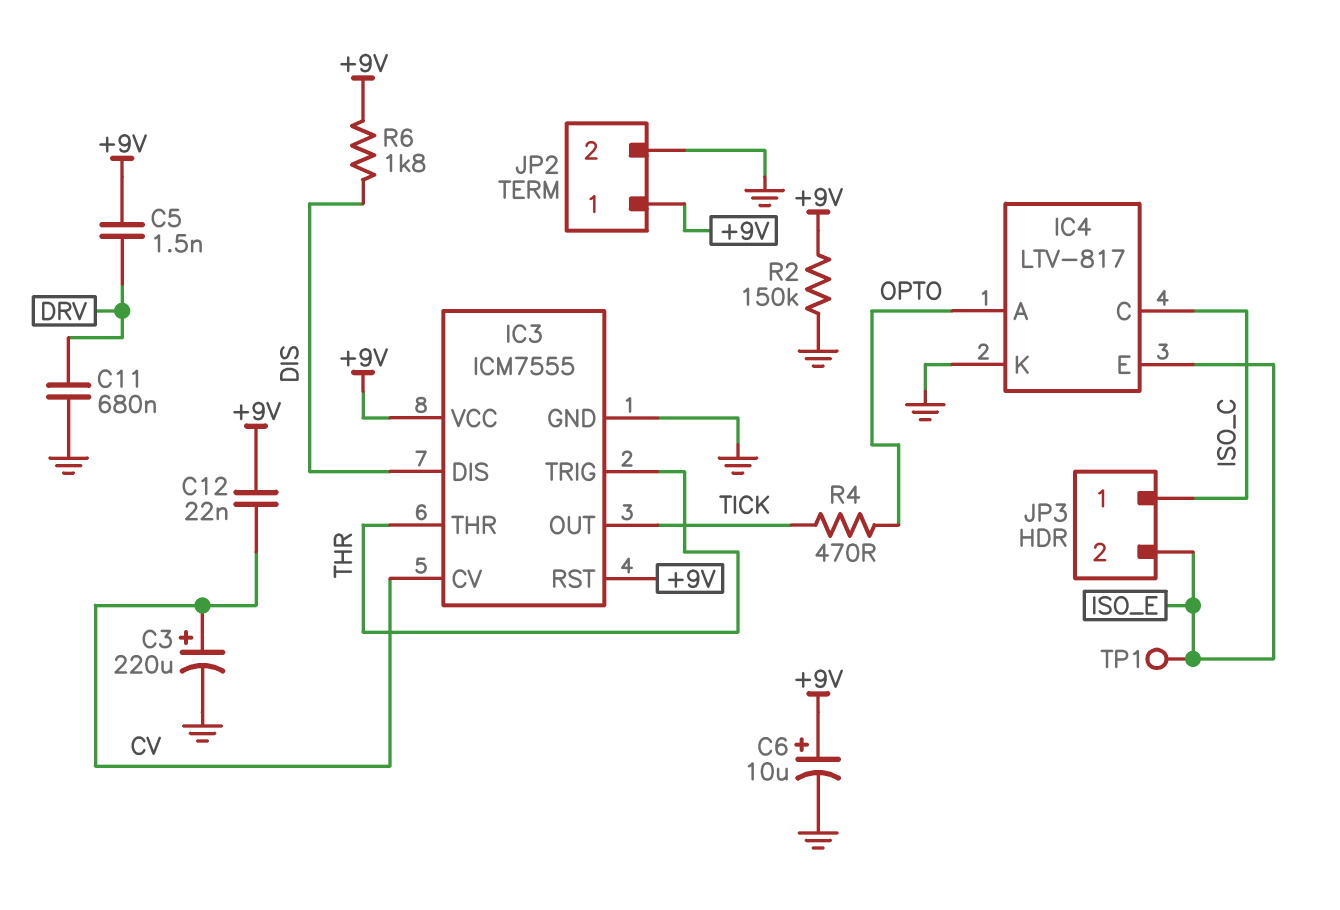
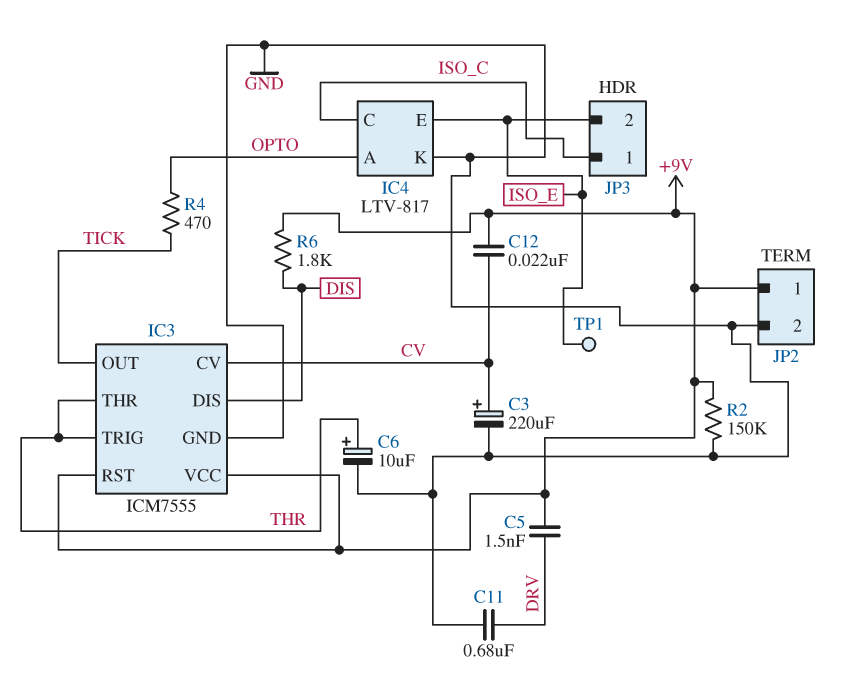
C6: 10uF (plus +9V, minus GND) -> 10uF (plus THR, minus GND)

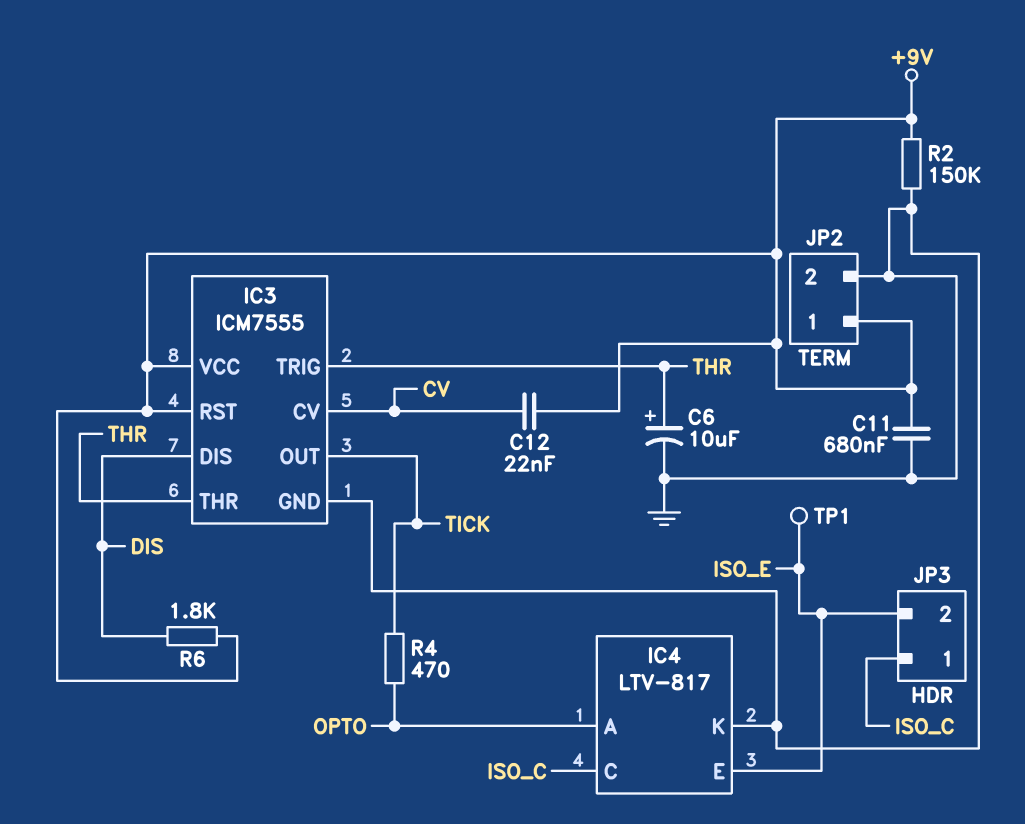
C3: 220uF (plus CV, minus GND) -> none
C5: 1.5nF (+9V, DRV) -> none
C11: 680nF (DRV, GND) -> 680nF (+9V, GND)

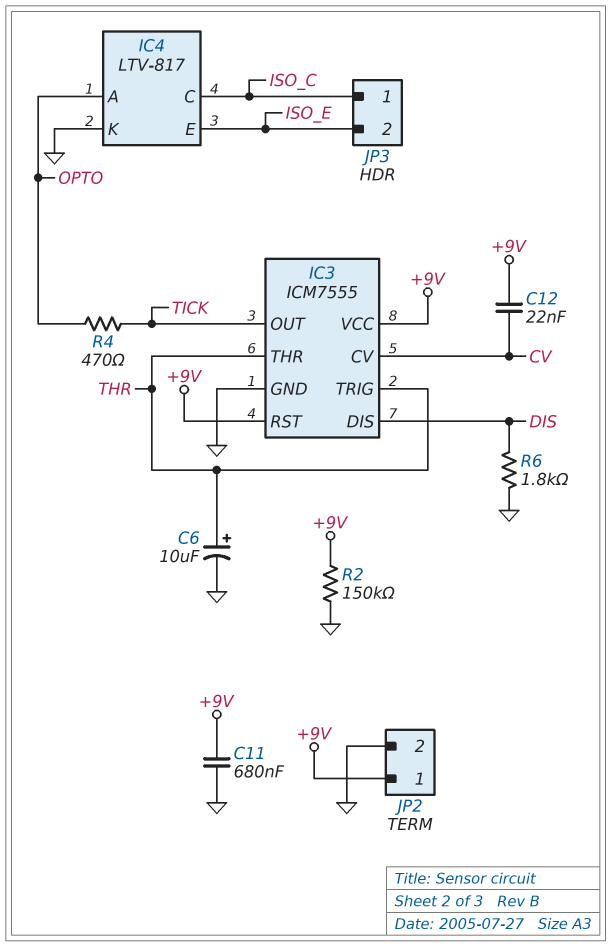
R6: 1.8k (+9V, DIS) -> 1.8k (DIS, GND)
TP1: test point (ISO_E) -> none

